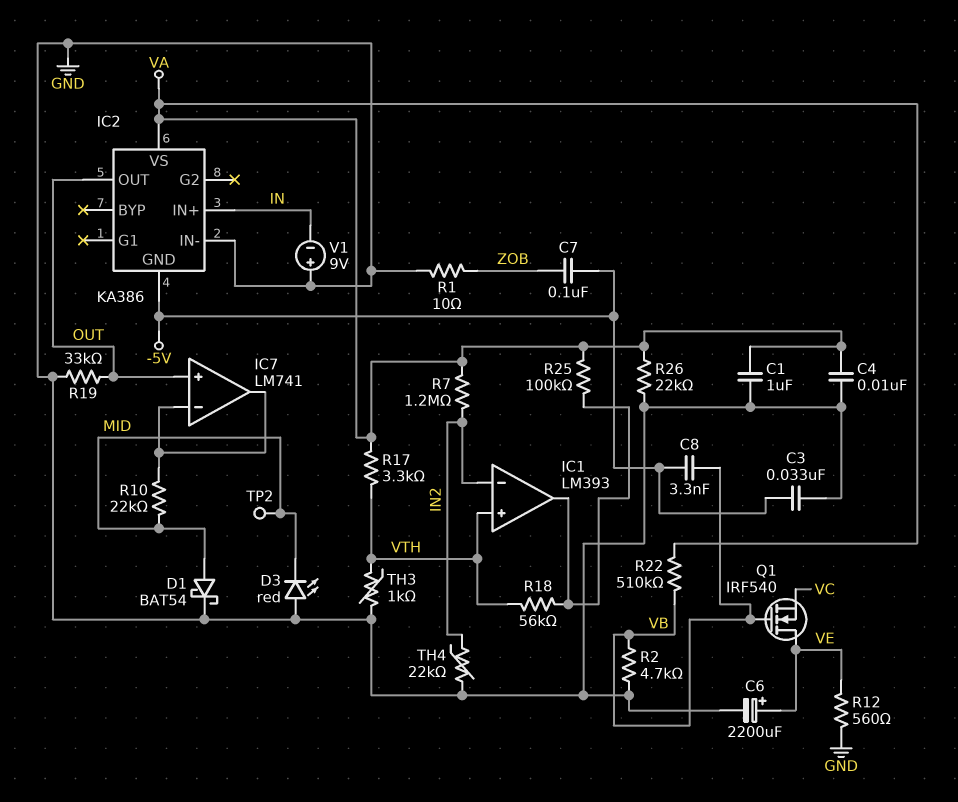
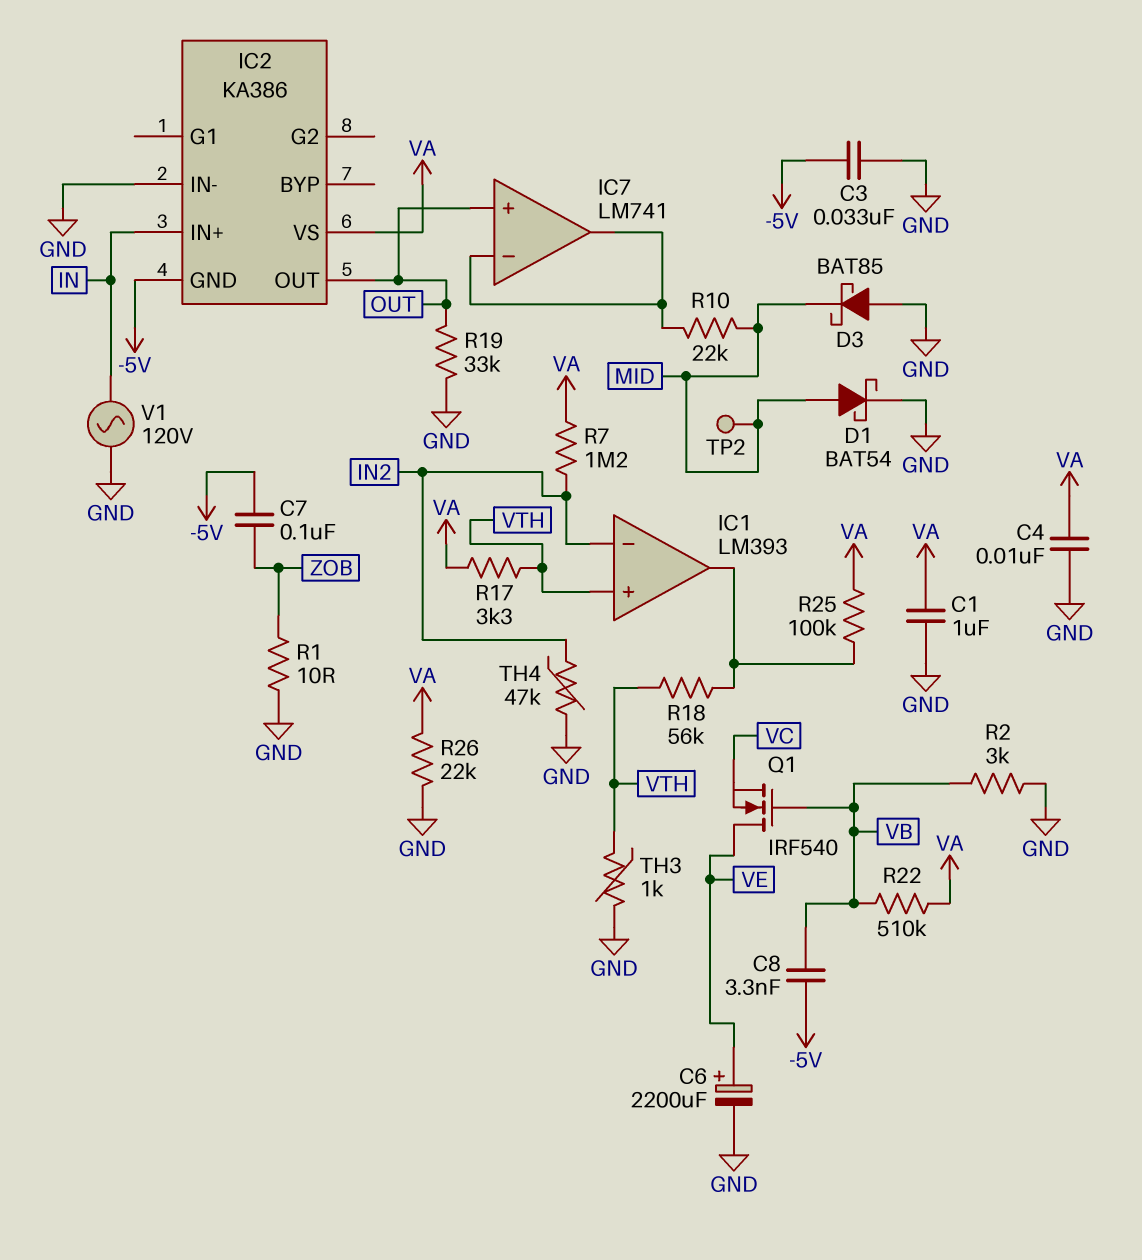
D3: LED red (A GND, K MID) -> schottky BAT85 (A GND, K MID)
R2: 4.7k (GND, VB) -> 3k (GND, VB)
R12: 560 (GND, VE) -> none
TH4: 22k (GND, IN2) -> 47k (GND, IN2)
V1: 9V (plus GND, minus IN) -> AC 120V (GND, IN)

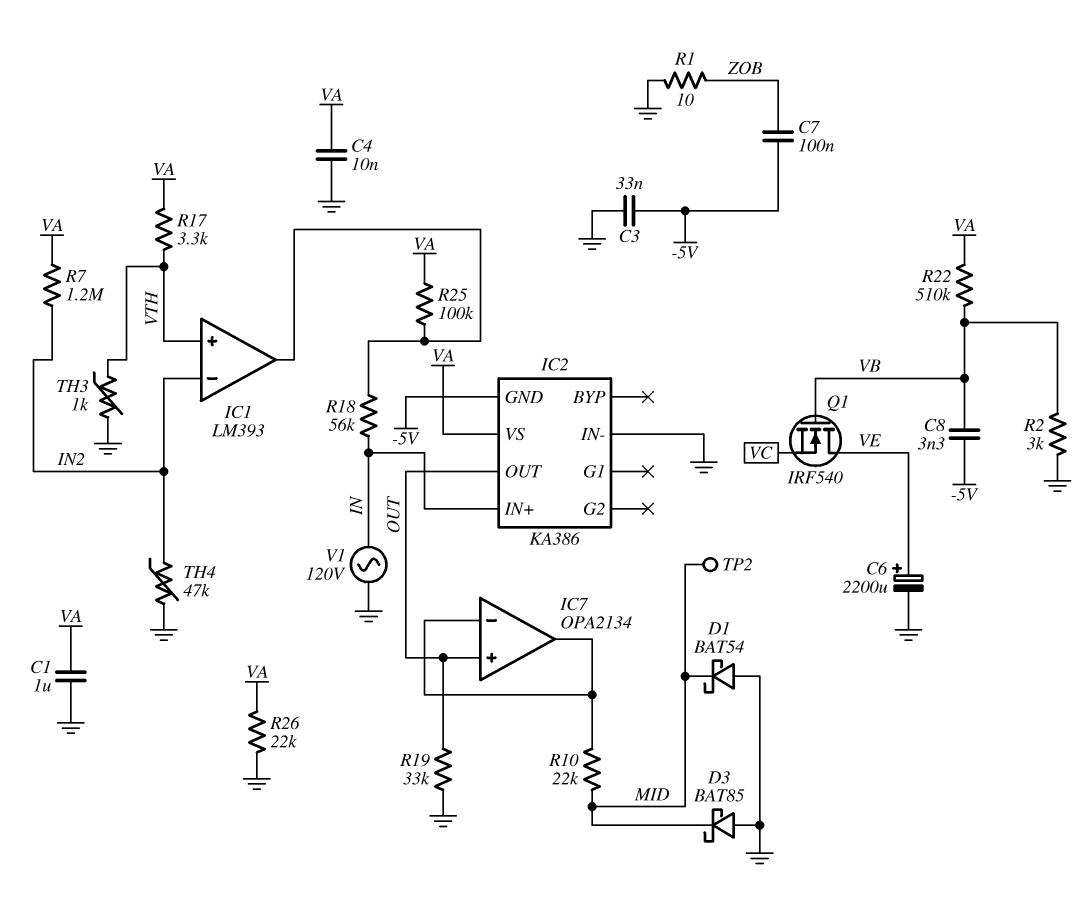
D1: schottky BAT54 (A MID, K GND) -> schottky BAT54 (A GND, K MID)
IC7: LM741 -> OPA2134
R18: 56k (IC1/out, VTH) -> 56k (IC1/out, IN)

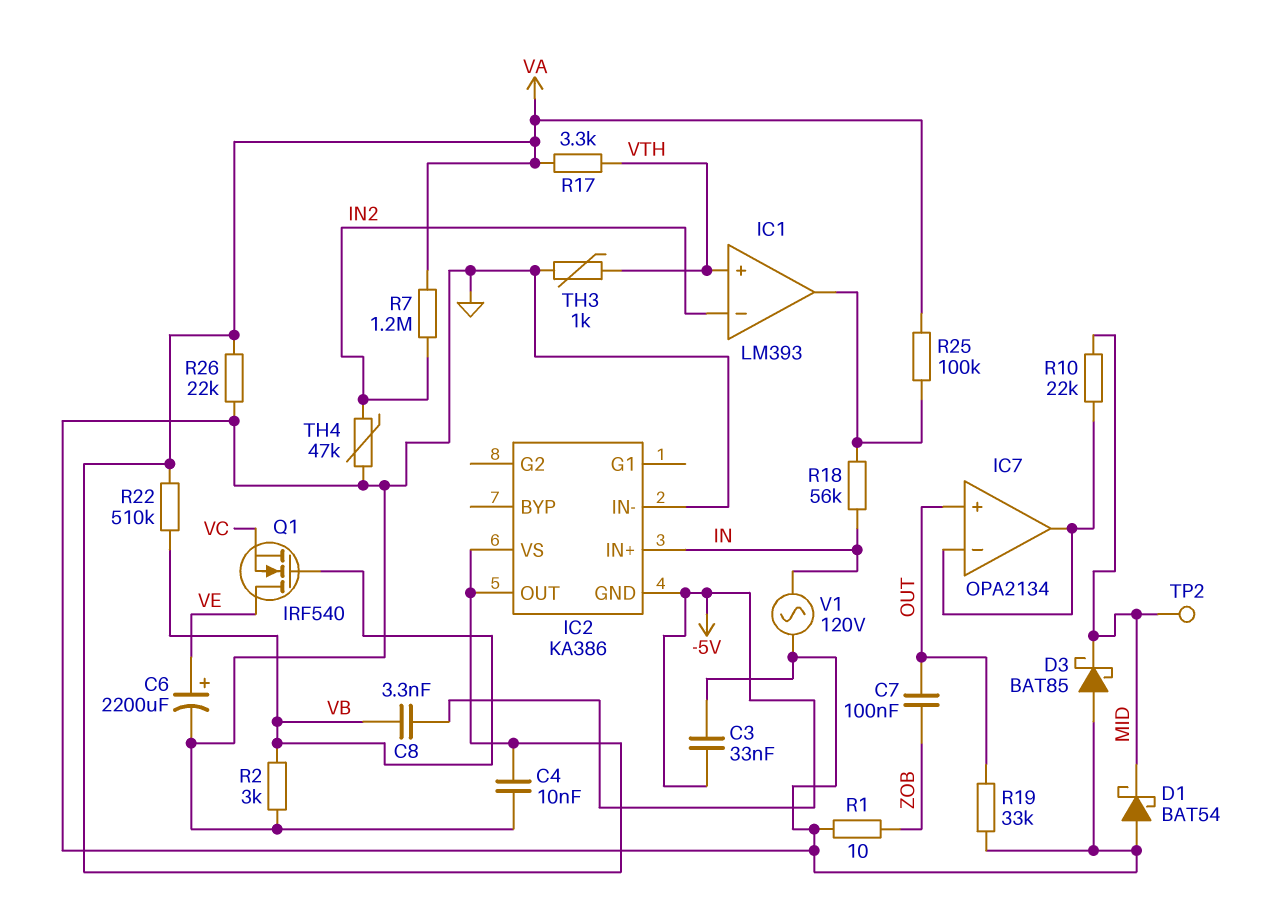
C1: 1uF (GND, VA) -> none
C7: 100nF (-5V, ZOB) -> 100nF (OUT, ZOB)
IC2 pin OUT: OUT -> VA

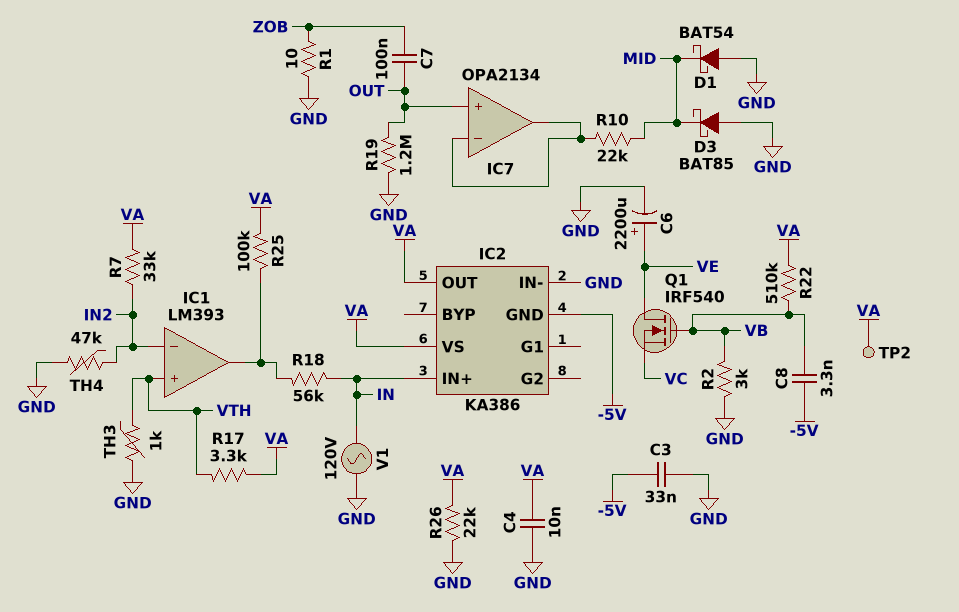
R7: 1.2M (IN2, VA) -> 33k (IN2, VA)
R19: 33k (GND, OUT) -> 1.2M (GND, OUT)
TP2: test point (MID) -> test point (VA)

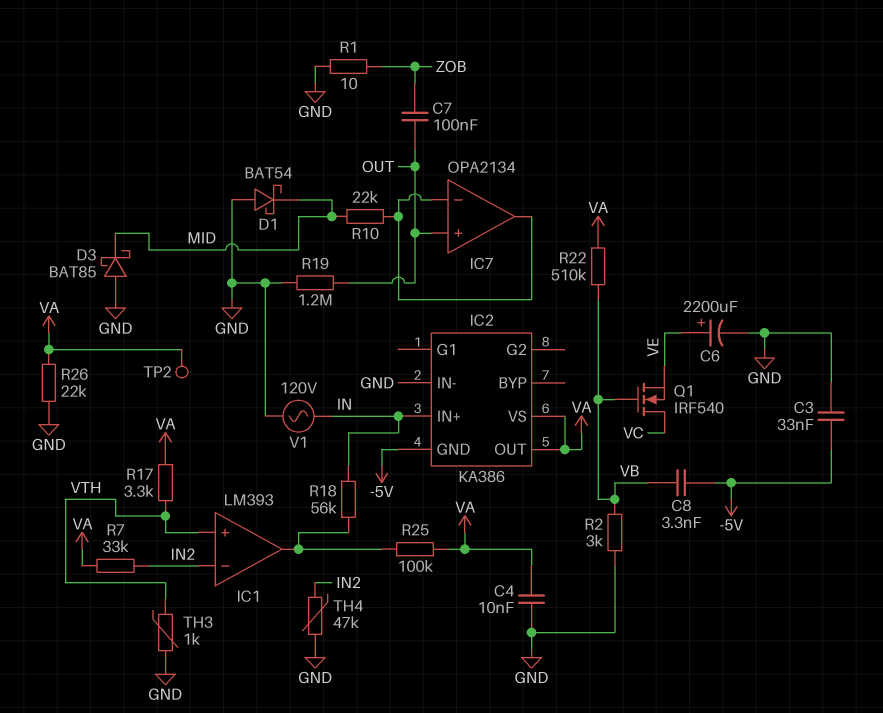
Q1: NMOS IRF540 (G VB, D VE, S VC) -> NMOS IRF540 (G VB, D VC, S VE)

